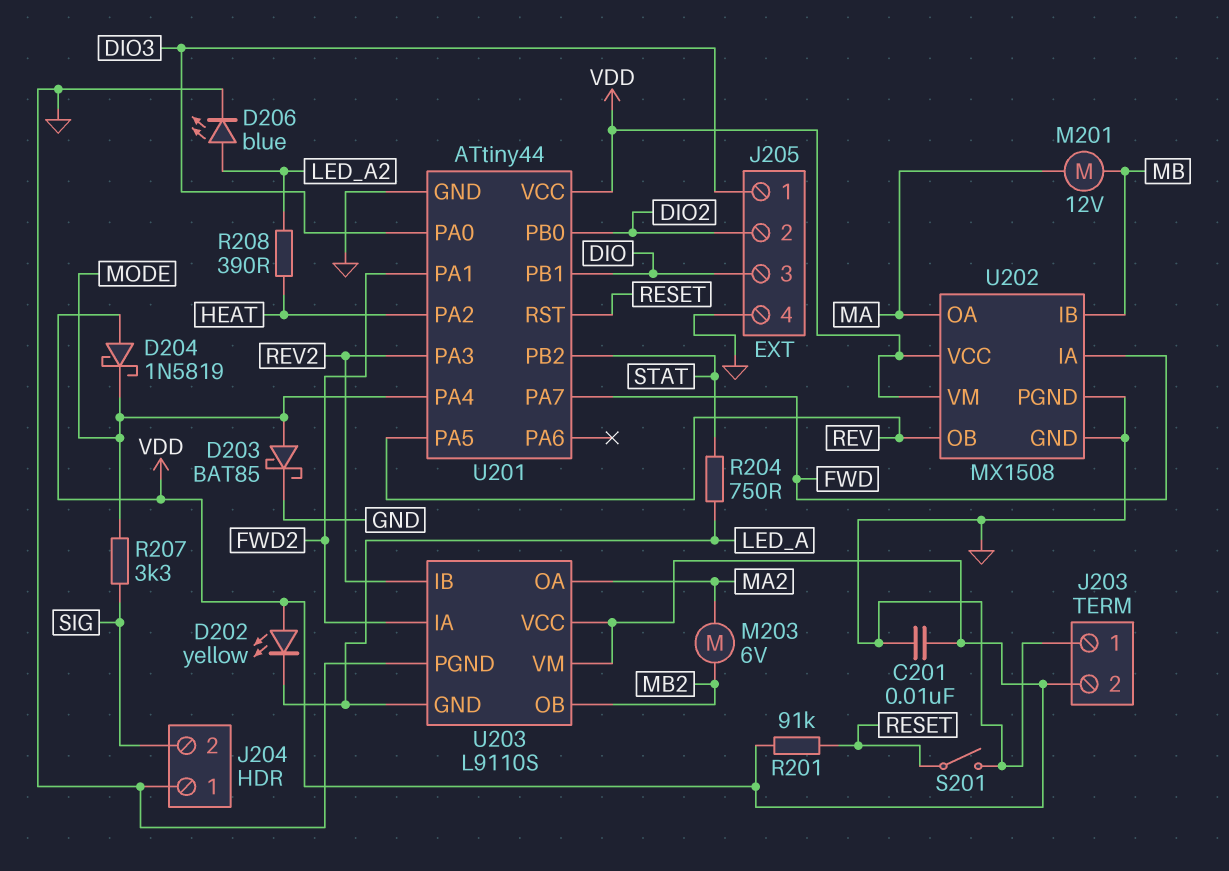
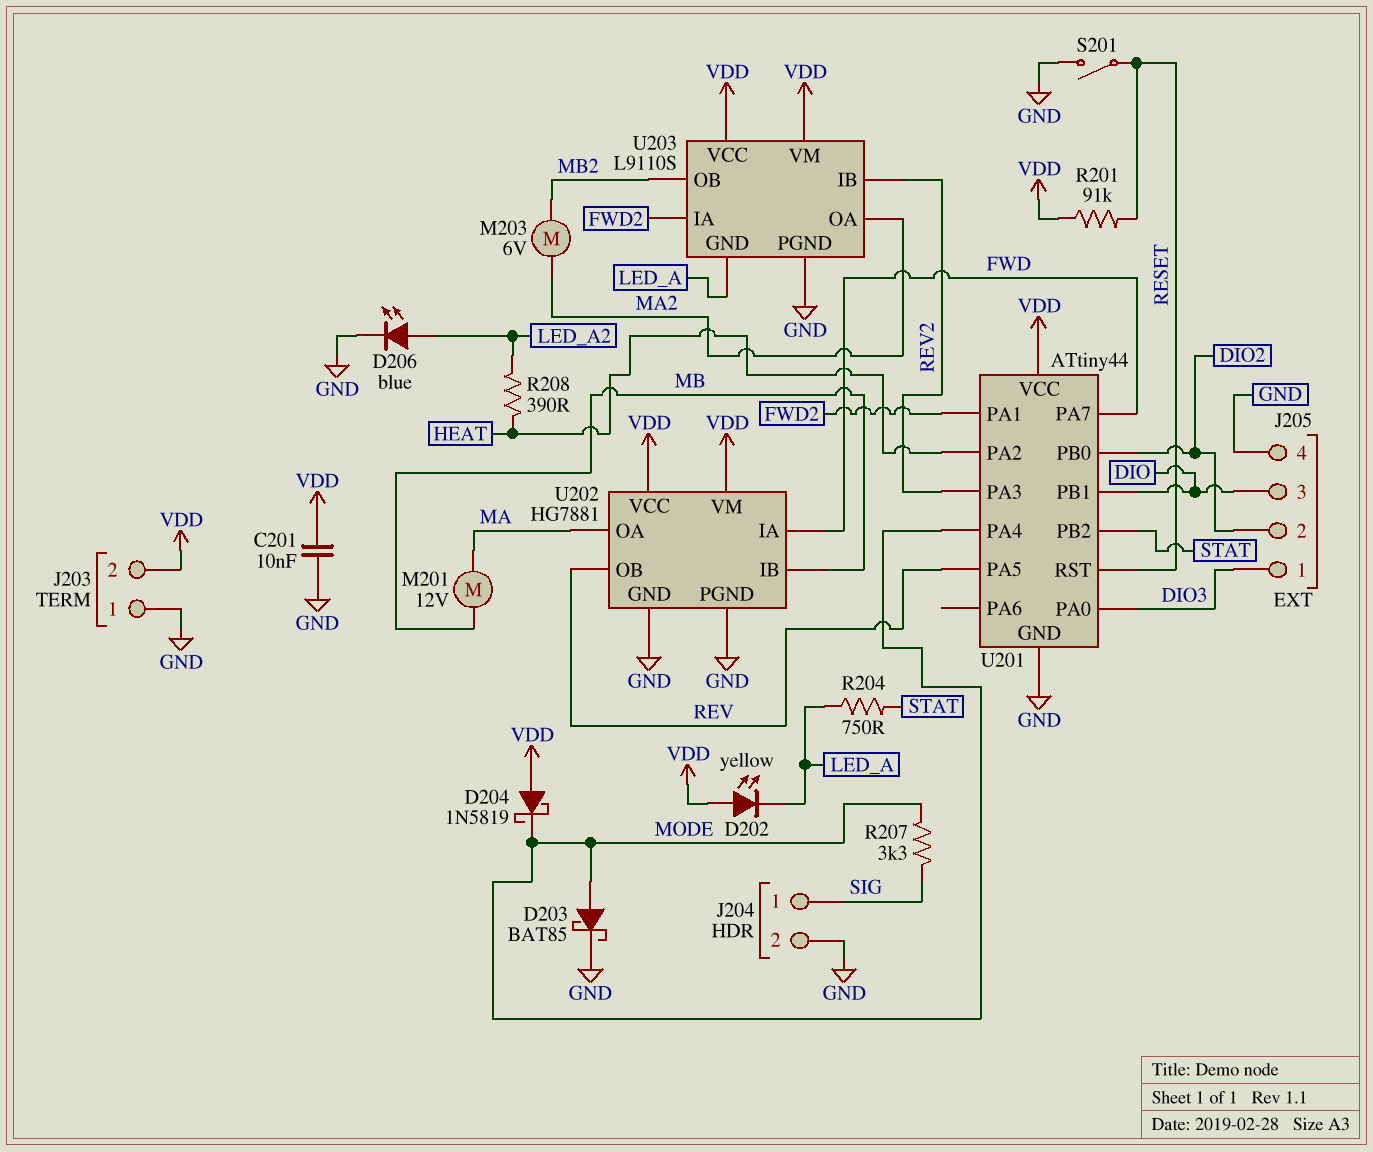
J204 pin 1: GND -> SIG
J204 pin 2: SIG -> GND
U202: MX1508 -> HG7881

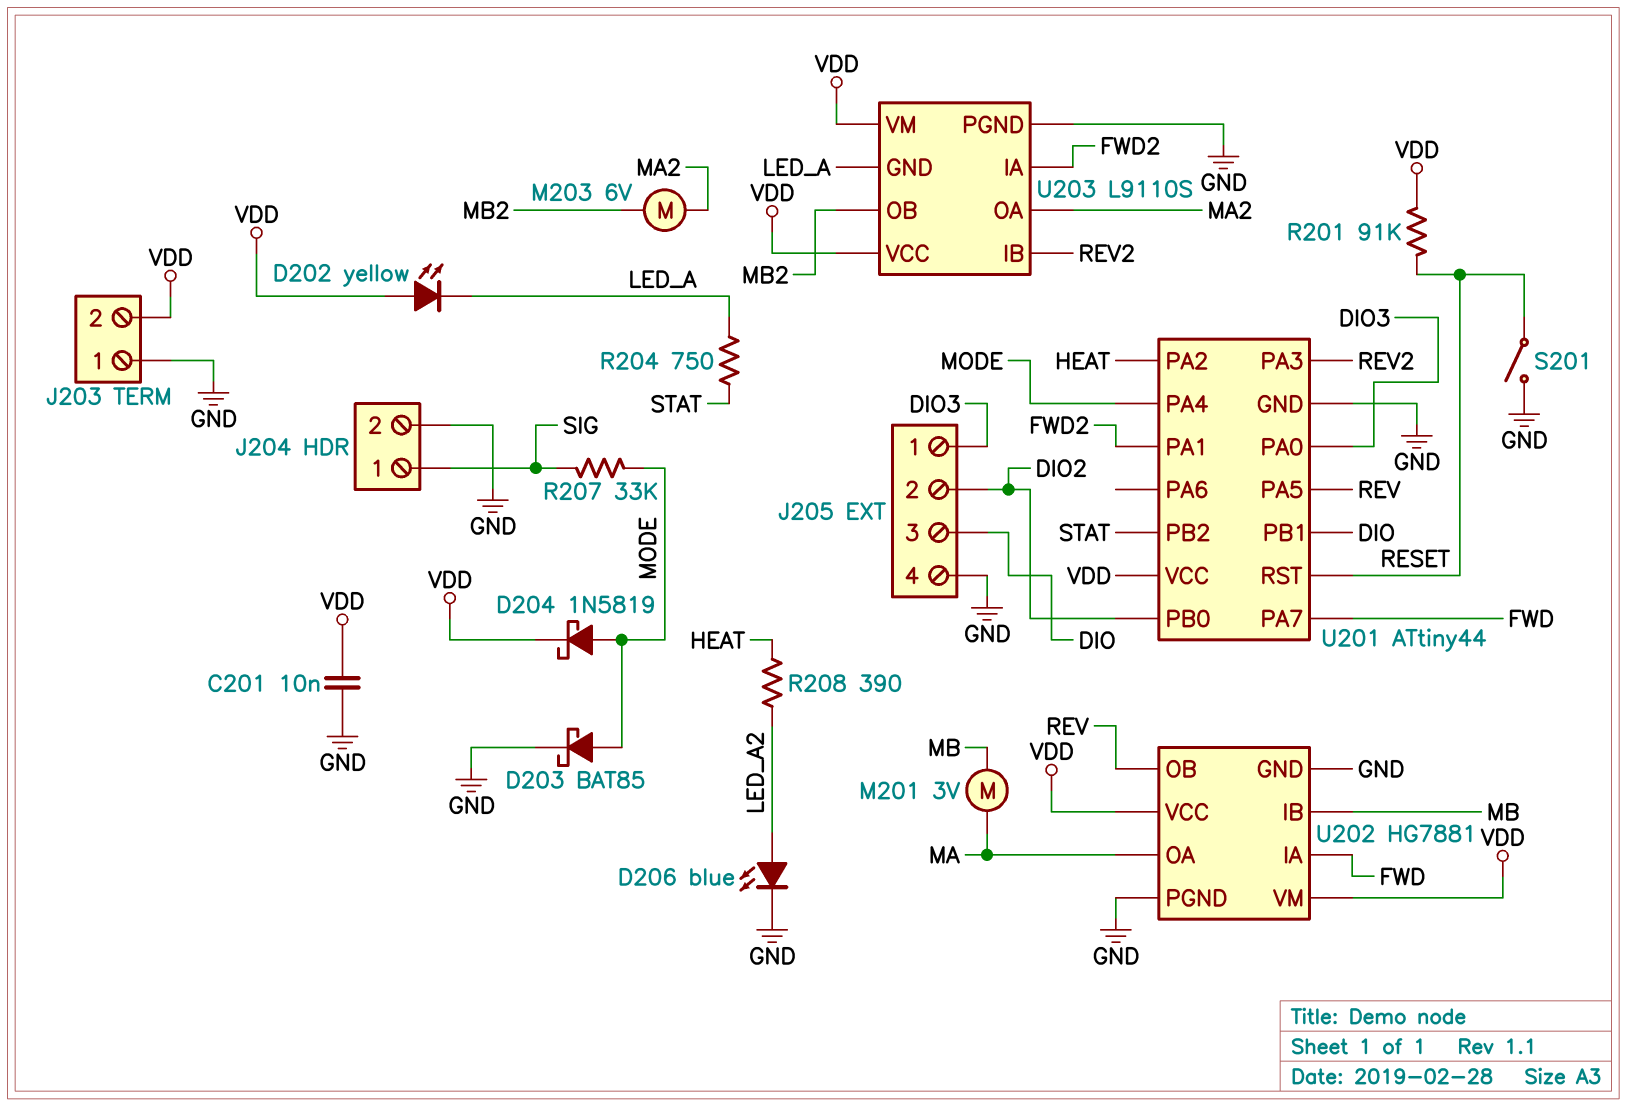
D204: schottky 1N5819 (A VDD, K MODE) -> schottky 1N5819 (A MODE, K VDD)
M201: motor 12V (MA, MB) -> motor 3V (MA, MB)
R207: 3.3k (MODE, SIG) -> 33k (MODE, SIG)

